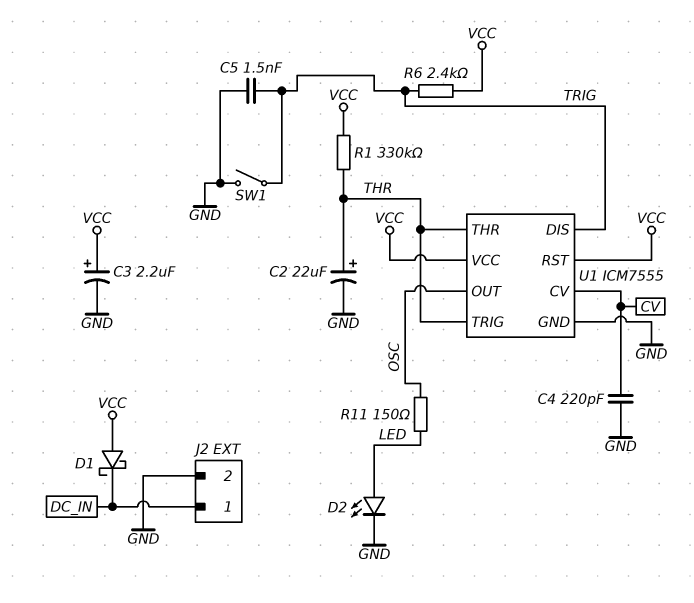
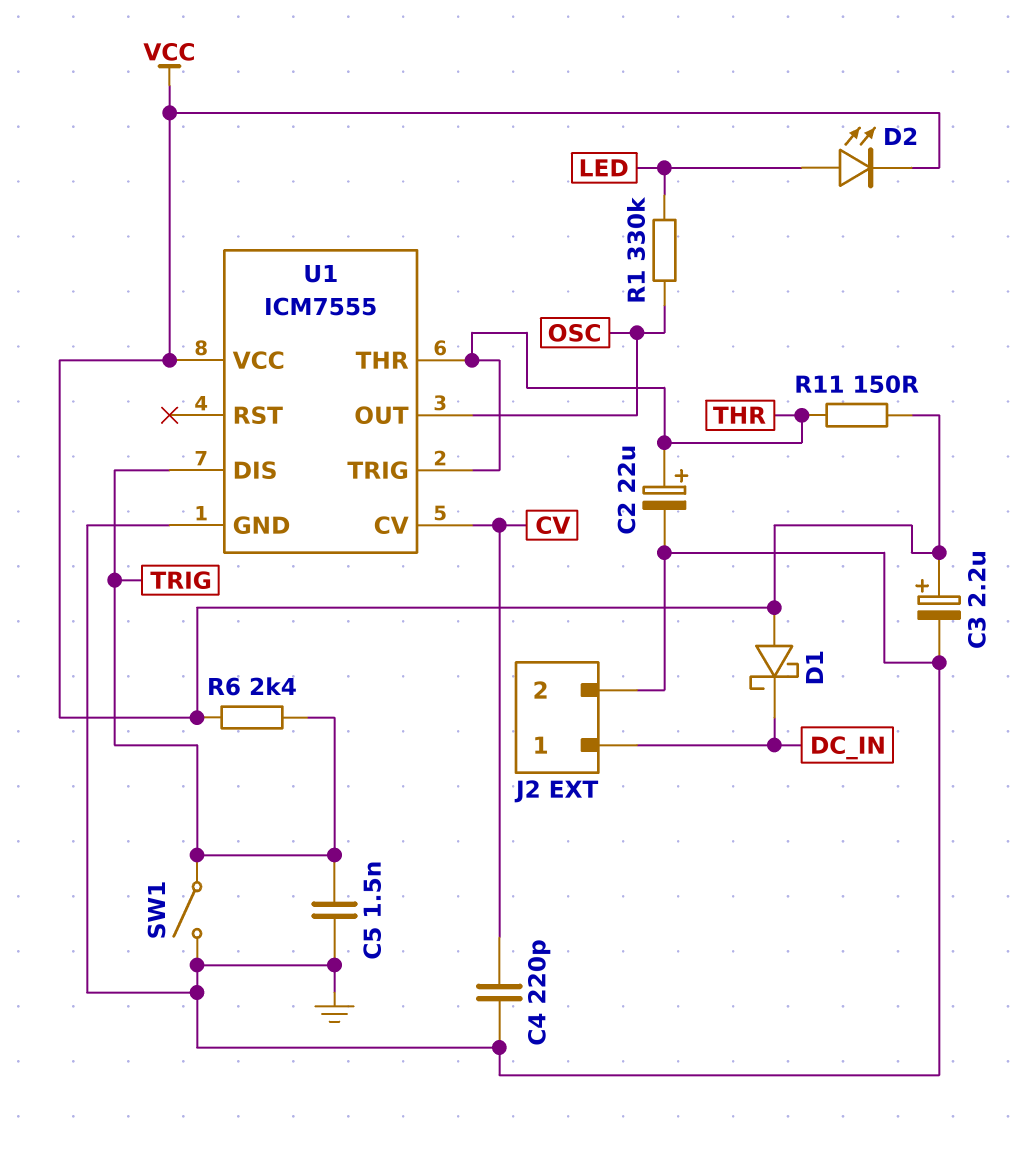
D2: LED (A LED, K GND) -> LED (A LED, K VCC)
R1: 330k (THR, VCC) -> 330k (LED, OSC)
R11: 150 (LED, OSC) -> 150 (THR, VCC)
U1 pin RST: VCC -> none

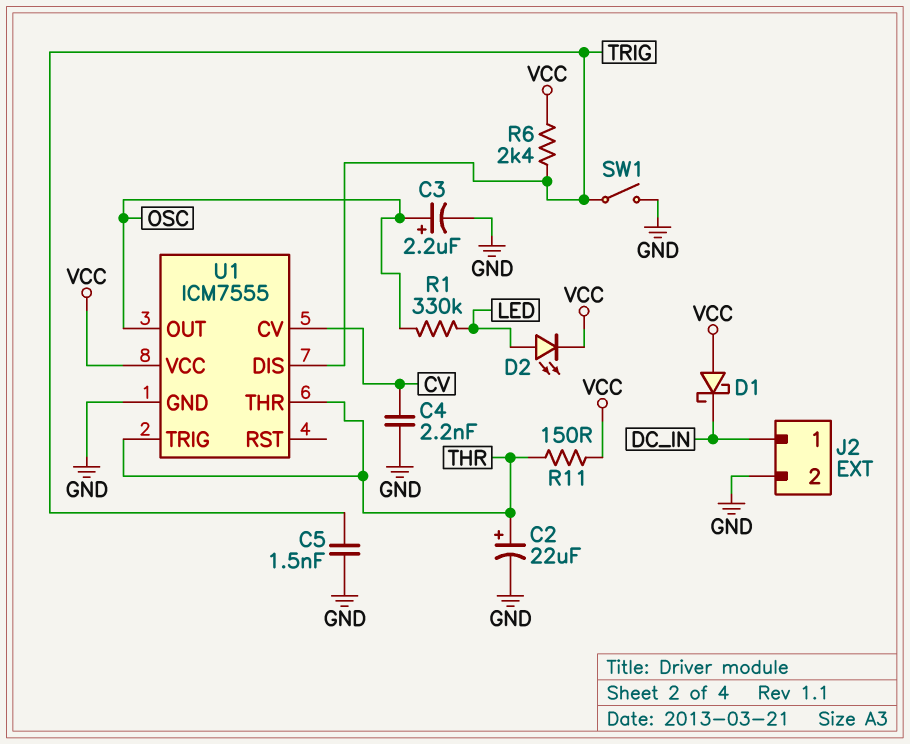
C3: 2.2uF (plus VCC, minus GND) -> 2.2uF (plus OSC, minus GND)
C4: 220pF (CV, GND) -> 2.2nF (CV, GND)

